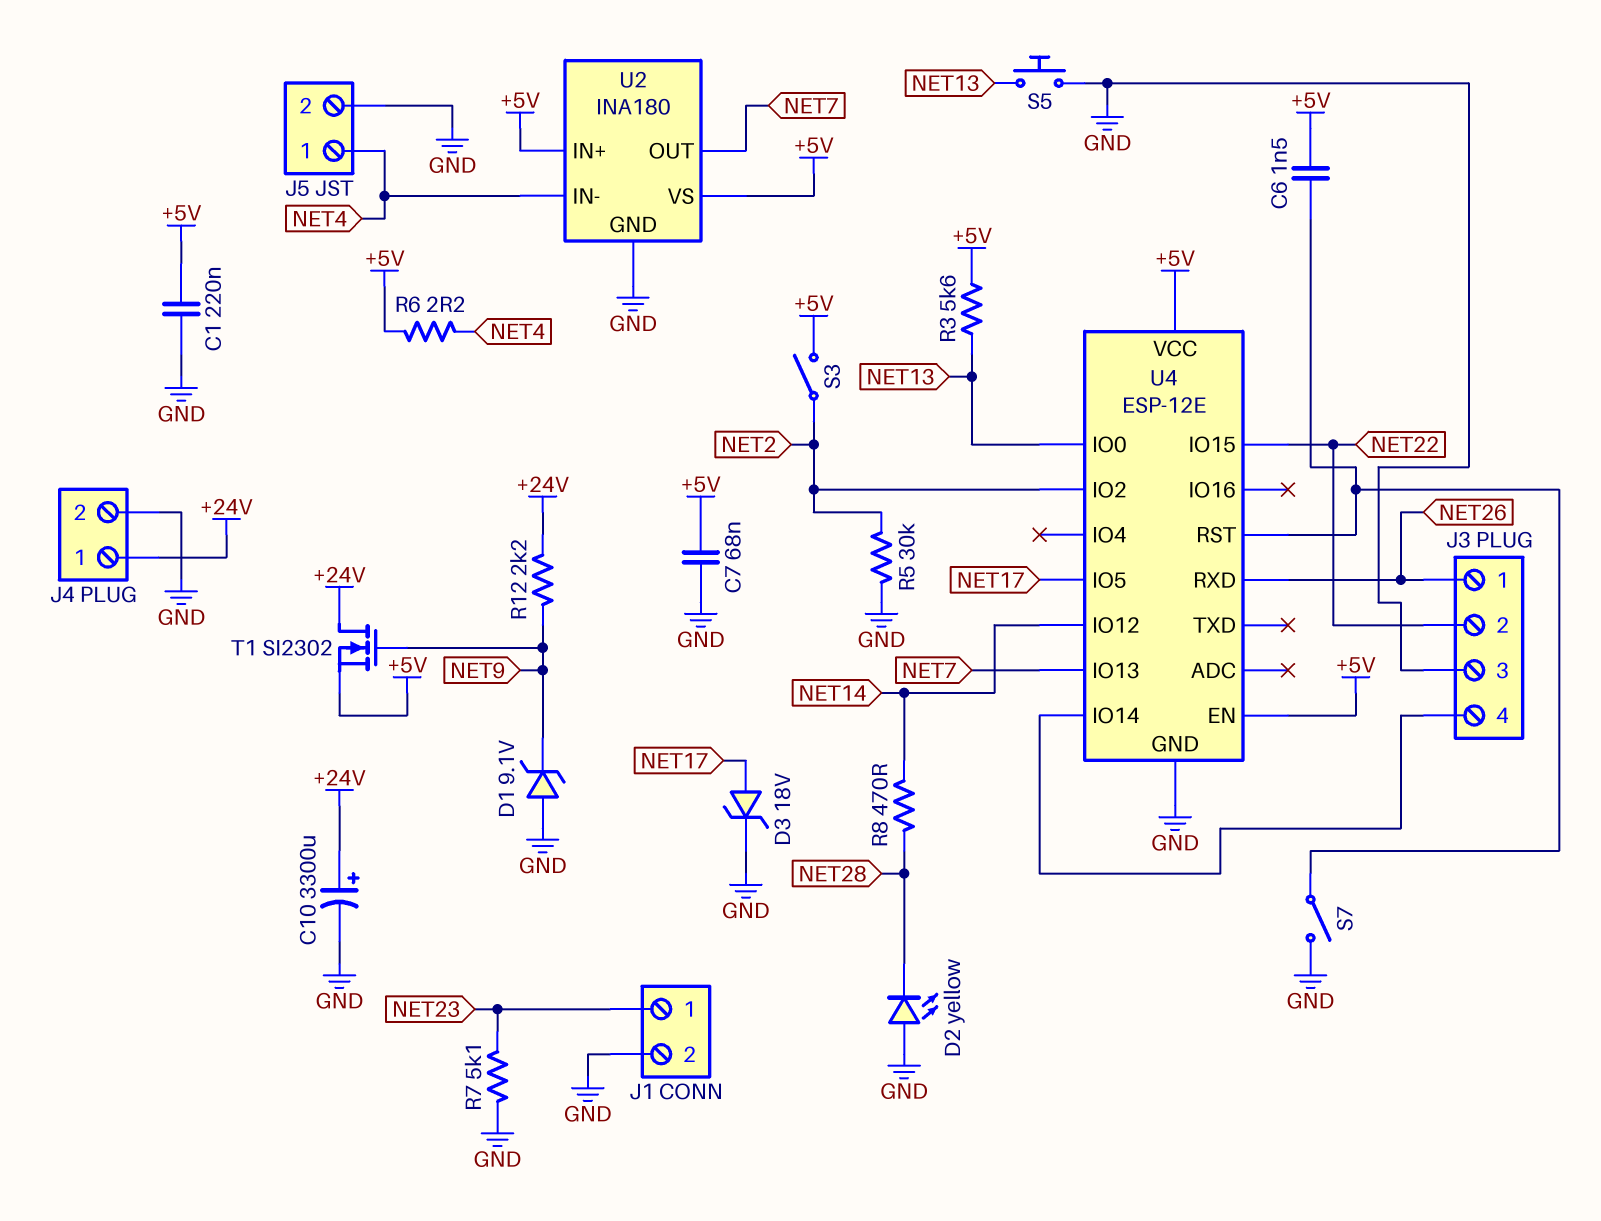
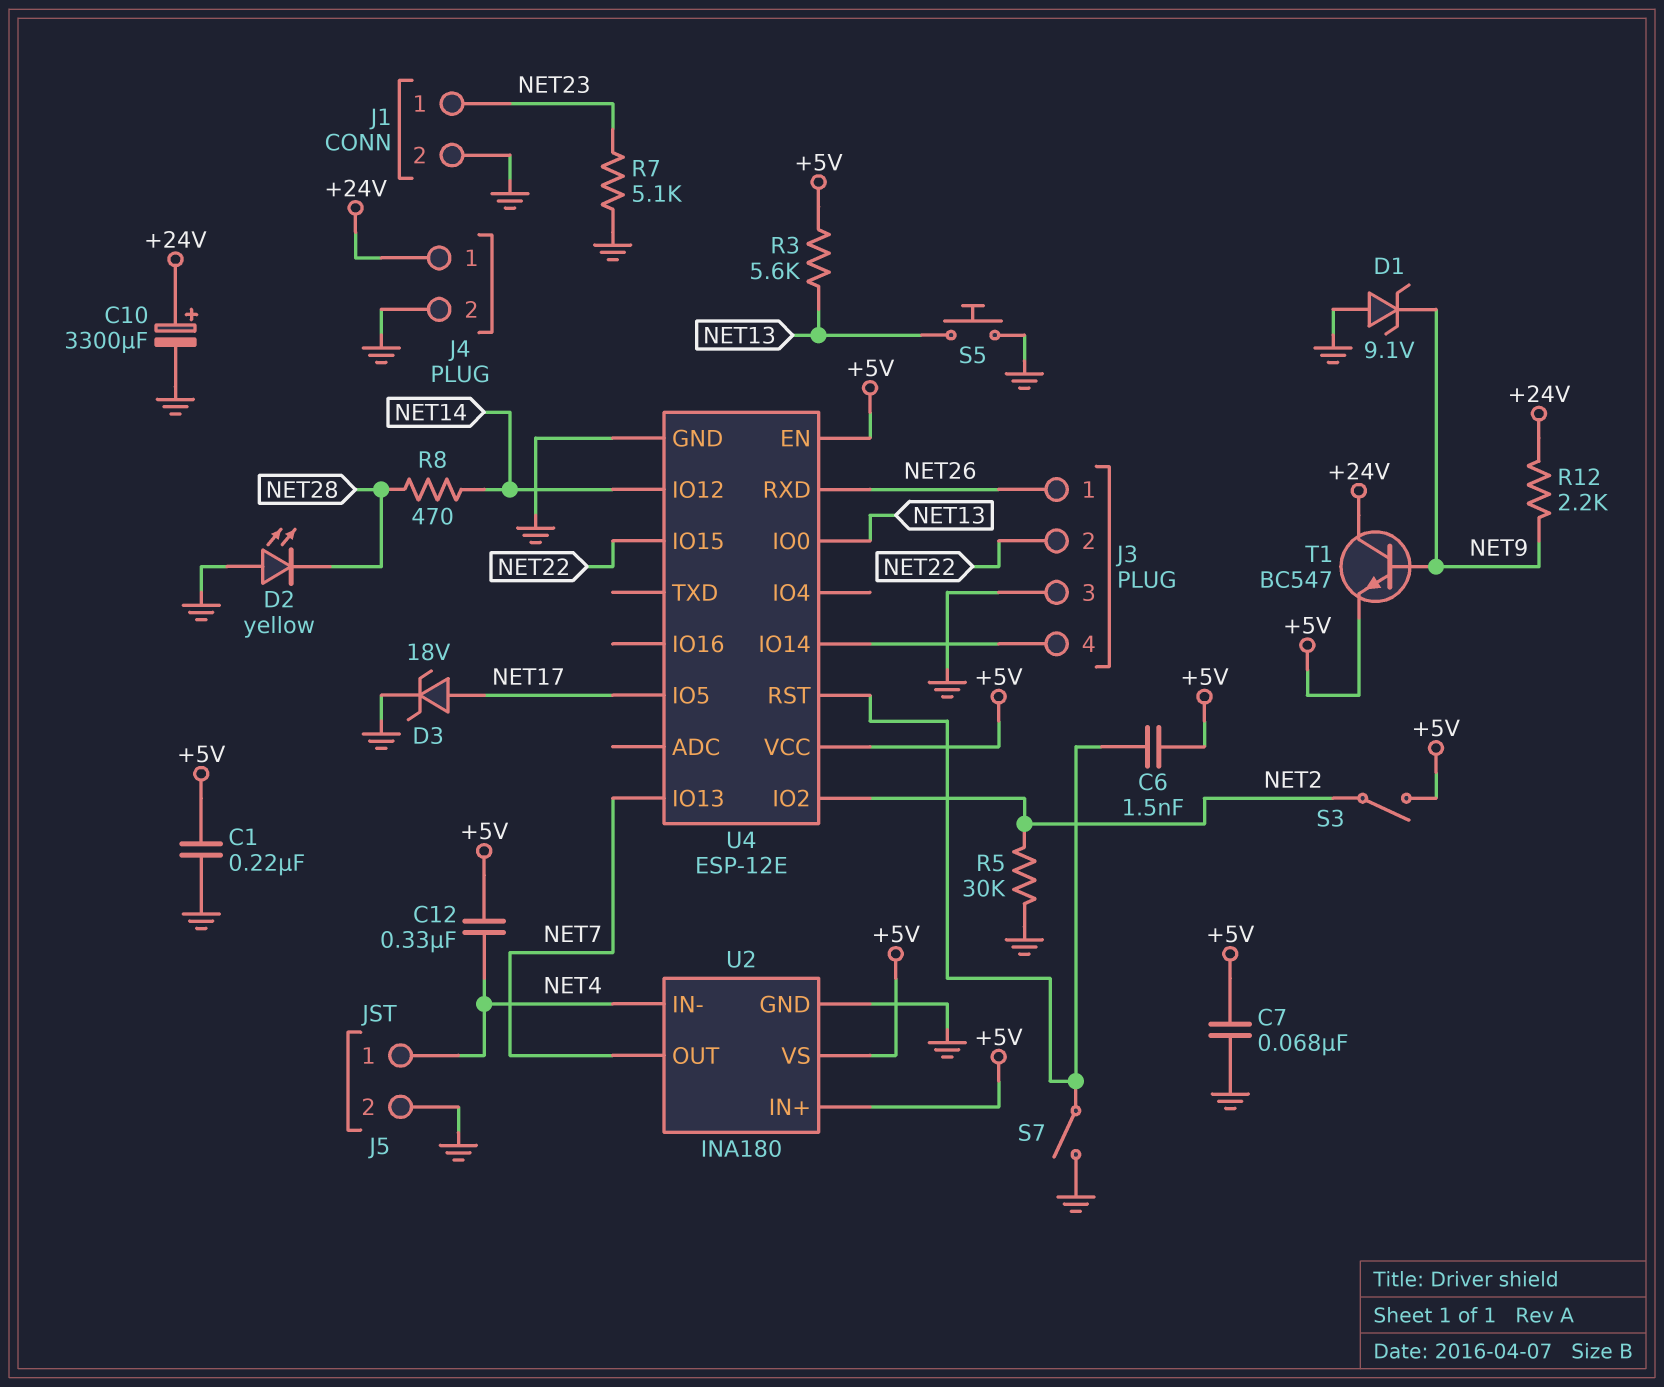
C12: none -> 330nF (+5V, NET4)
R6: 2.2 (+5V, NET4) -> none
T1: NMOS SI2302 (G NET9, D +24V, S +5V) -> NPN BC547 (B NET9, C +24V, E +5V)

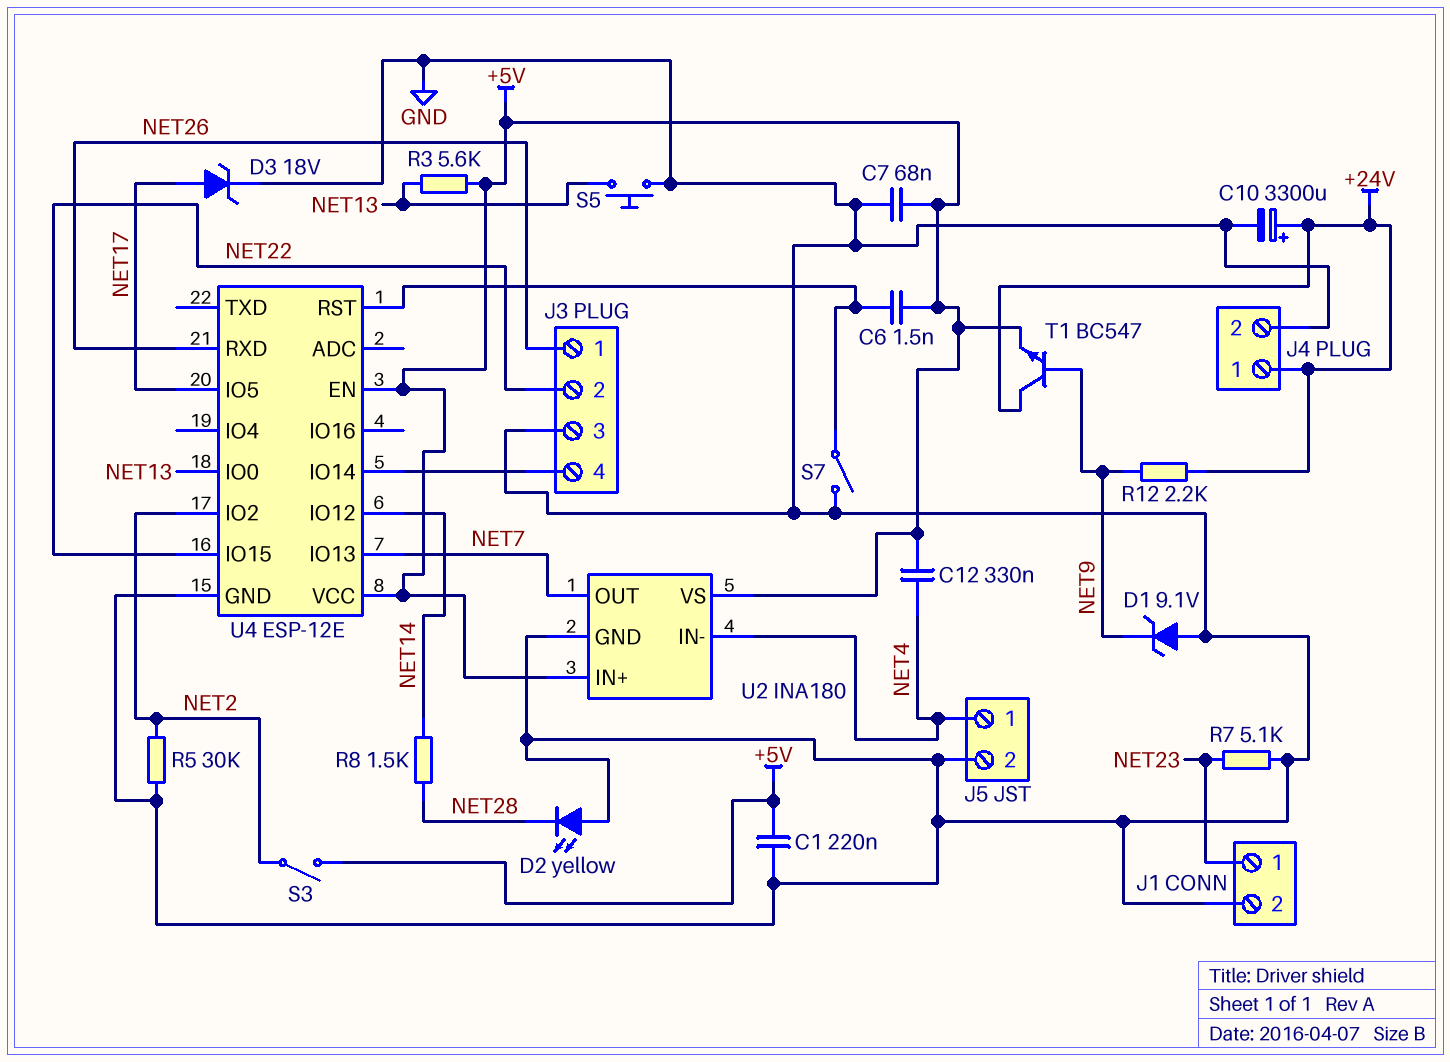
R8: 470 (NET14, NET28) -> 1.5k (NET14, NET28)

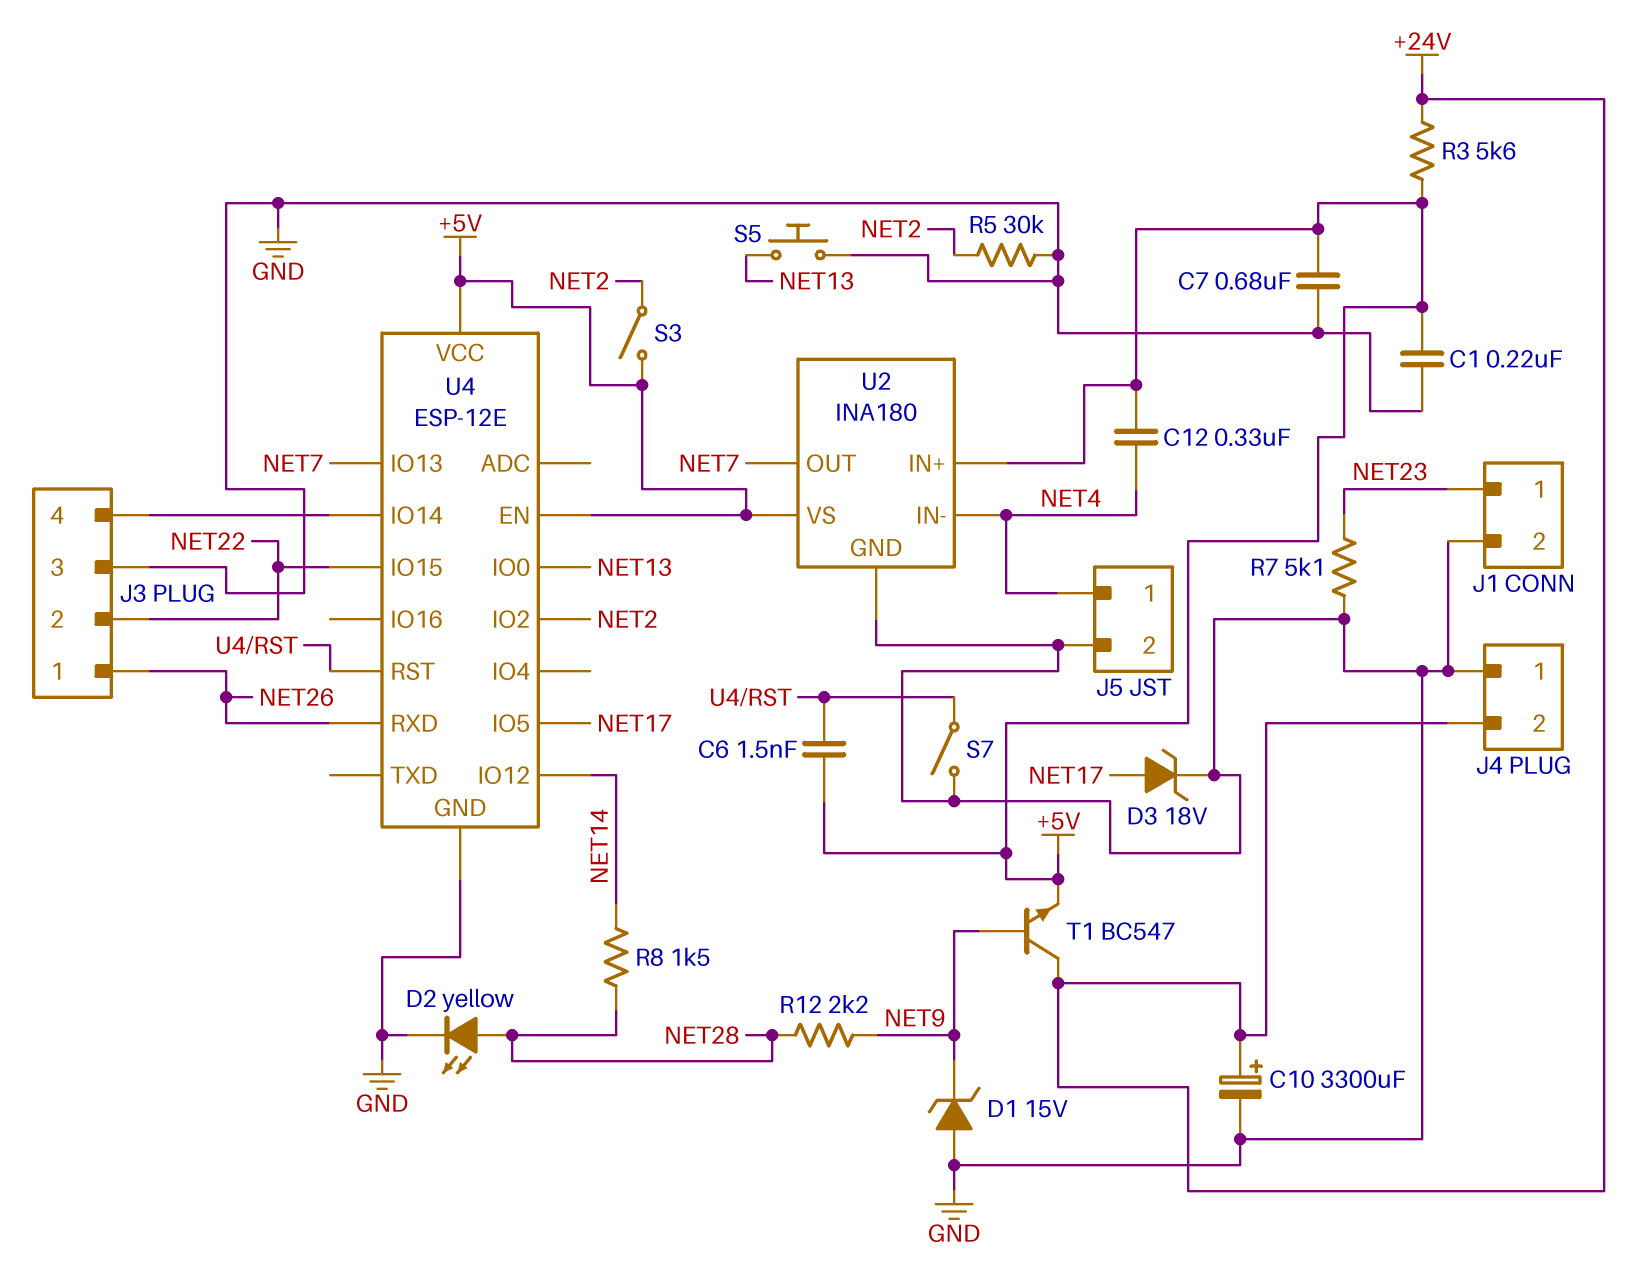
C7: 68nF (+5V, GND) -> 680nF (+5V, GND)
D1: zener 9.1V (A GND, K NET9) -> zener 15V (A GND, K NET9)
D2: LED yellow (A GND, K NET28) -> LED yellow (A NET28, K GND)
J4 pin 1: +24V -> GND
J4 pin 2: GND -> +24V
R3: 5.6k (+5V, NET13) -> 5.6k (+5V, +24V)
R12: 2.2k (+24V, NET9) -> 2.2k (NET9, NET28)

